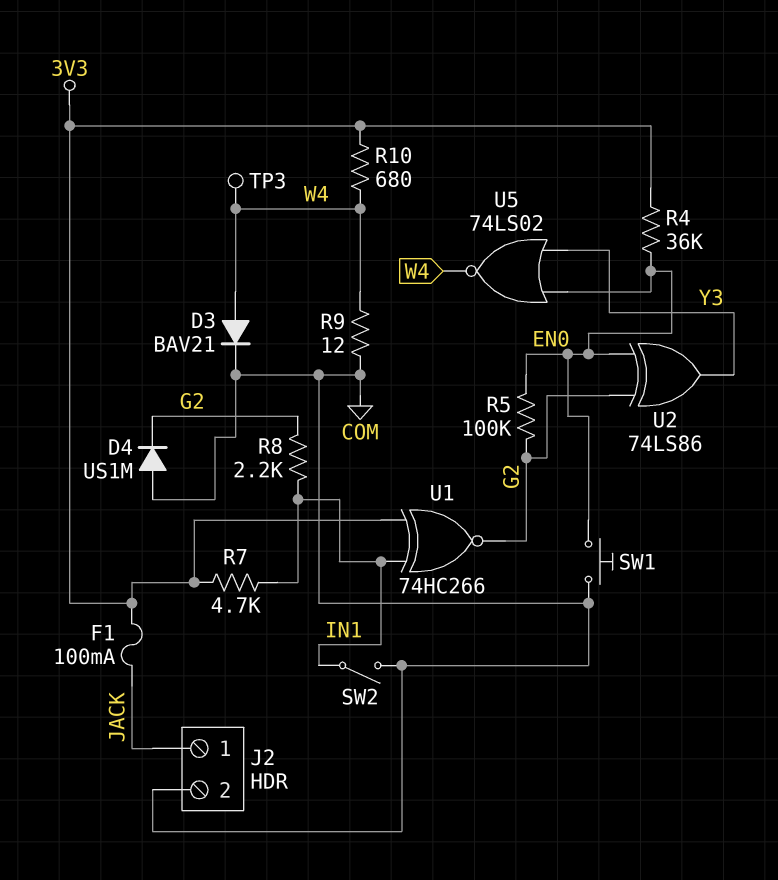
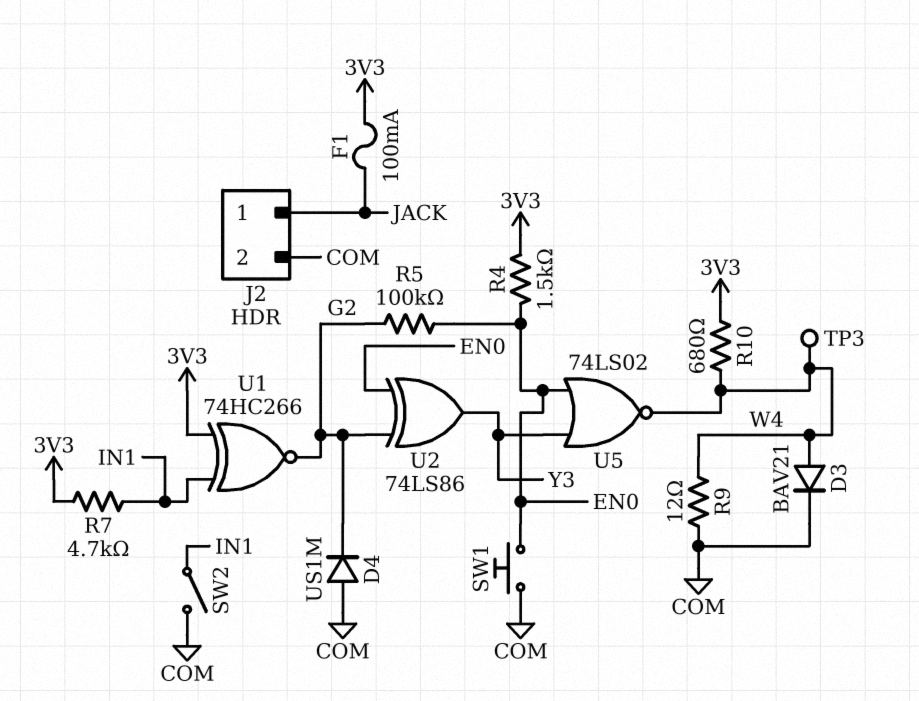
R4: 36k (3V3, EN0) -> 1.5k (3V3, EN0)
R8: 2.2k (G2, IN1) -> none

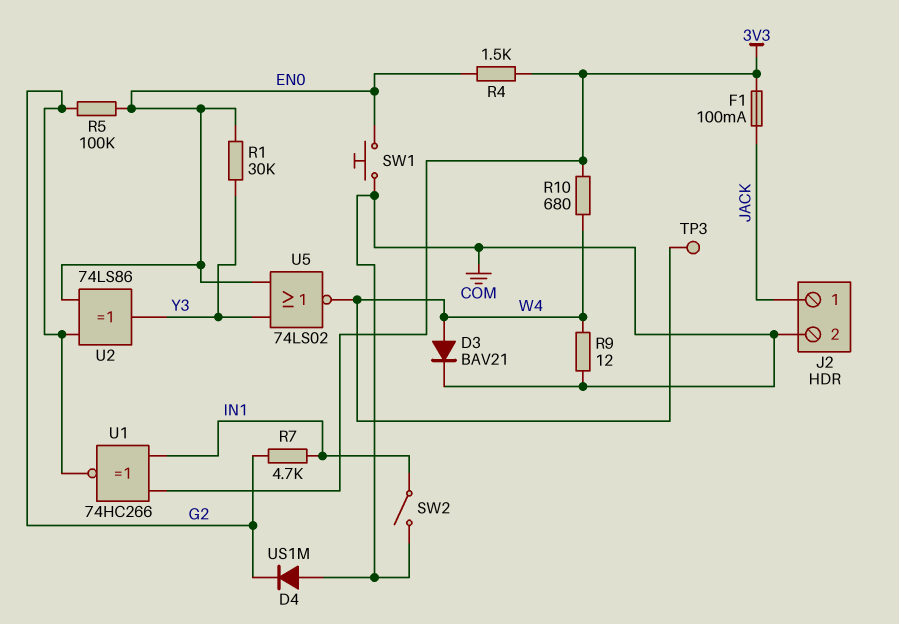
R1: none -> 30k (EN0, Y3)
R7: 4.7k (3V3, IN1) -> 4.7k (G2, IN1)

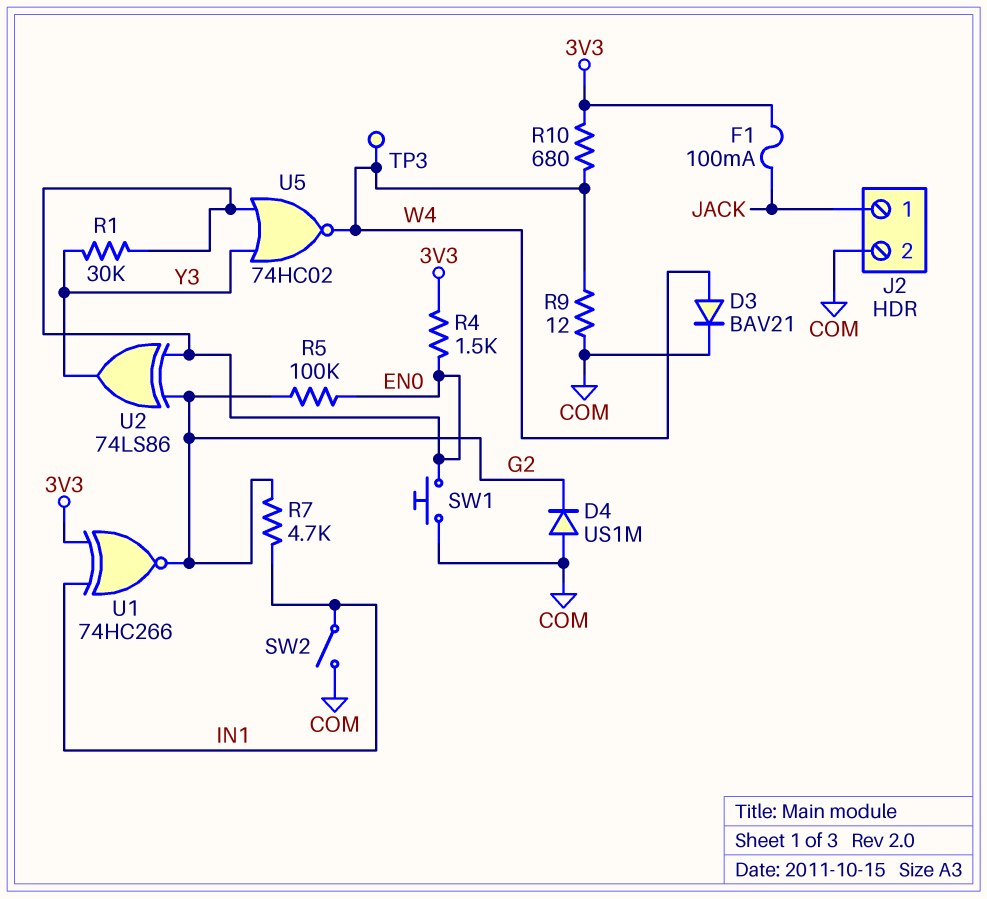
U5: NOR 74LS02 (in EN0, in Y3, out W4) -> NOR 74HC02 (in EN0, in Y3, out W4)

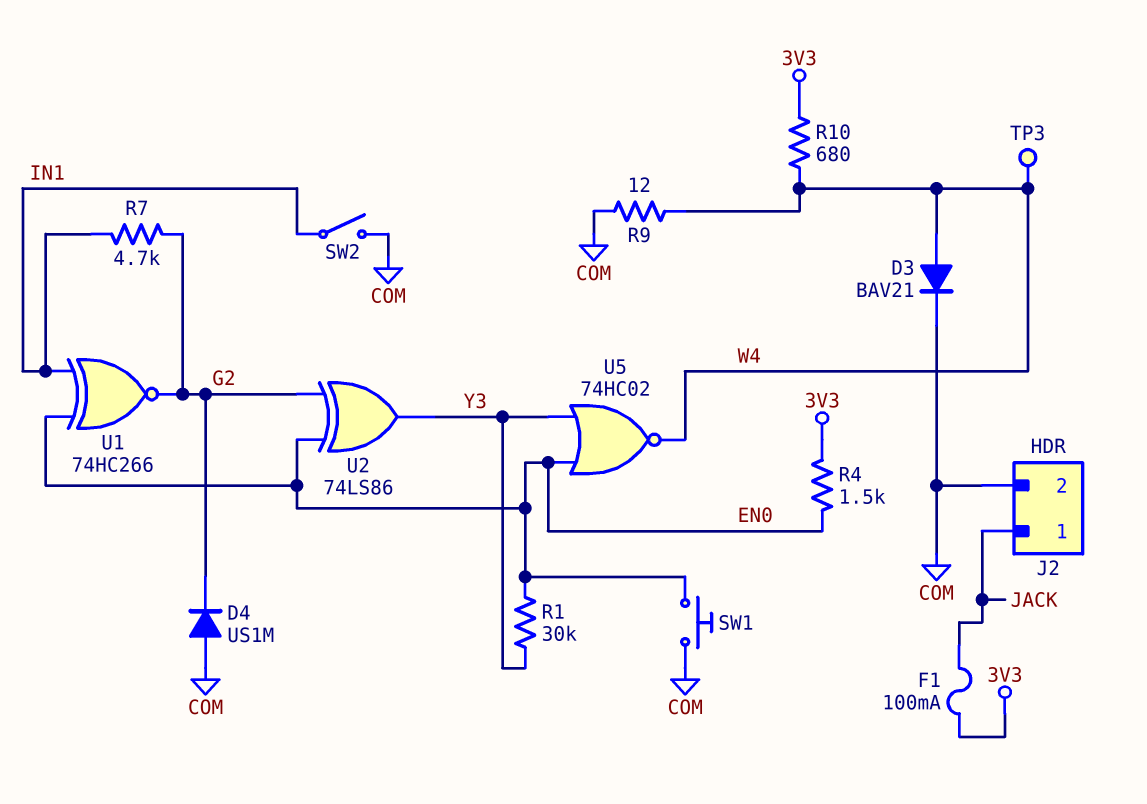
R5: 100k (EN0, G2) -> none
U1: XNOR 74HC266 (in 3V3, in IN1, out G2) -> XNOR 74HC266 (in EN0, in IN1, out G2)

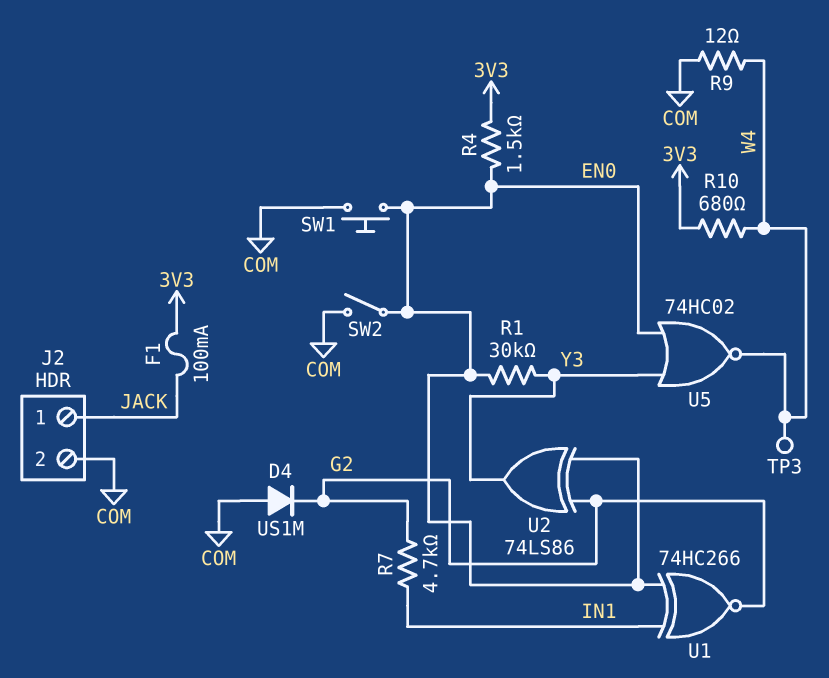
D3: diode BAV21 (A W4, K COM) -> none
SW2: switch (COM, IN1) -> switch (COM, EN0)

